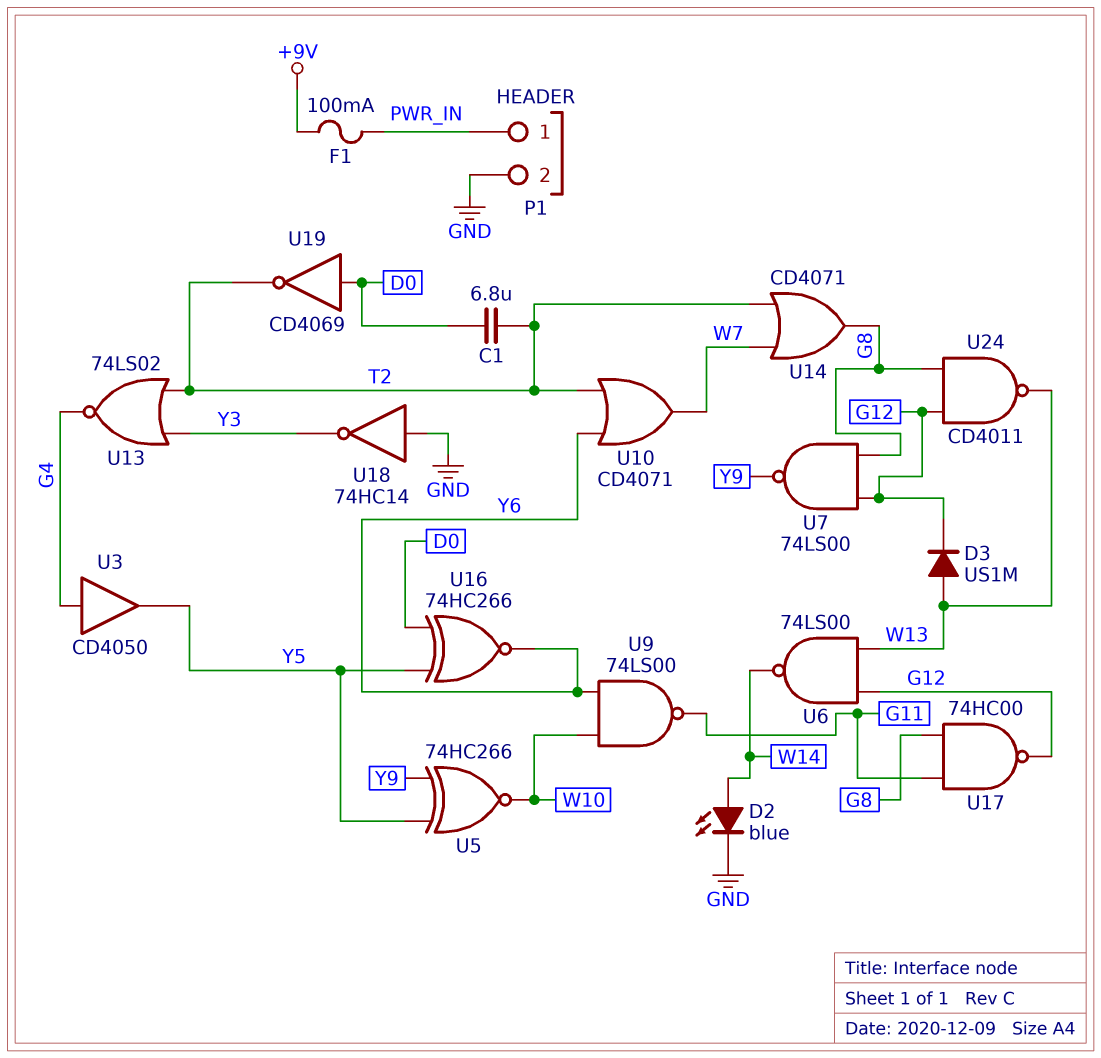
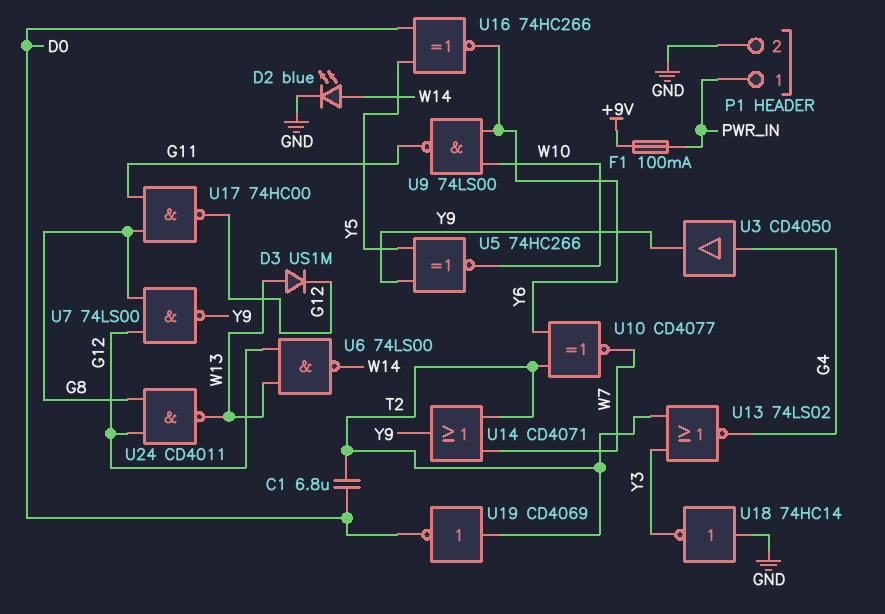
U3: buffer CD4050 (in G4, out Y5) -> buffer CD4050 (in G4, out Y9)
U10: OR CD4071 (in T2, in Y6, out W7) -> XNOR CD4077 (in T2, in Y6, out W7)
U14: OR CD4071 (in T2, in W7, out G8) -> OR CD4071 (in T2, in W7, out Y9)
U19: NOT CD4069 (in D0, out T2) -> NOT CD4069 (in T2, out D0)

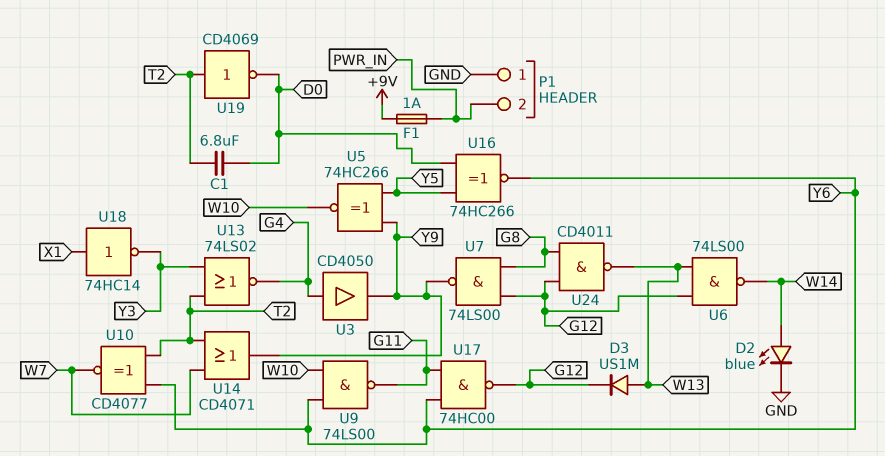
F1: 100mA (+9V, PWR_IN) -> 1A (+9V, PWR_IN)
P1 pin 1: PWR_IN -> GND
P1 pin 2: GND -> PWR_IN
U17: NAND 74HC00 (in G8, in G11, out G12) -> NAND 74HC00 (in G11, in Y6, out G12)
U18: NOT 74HC14 (in GND, out Y3) -> NOT 74HC14 (in X1, out Y3)

